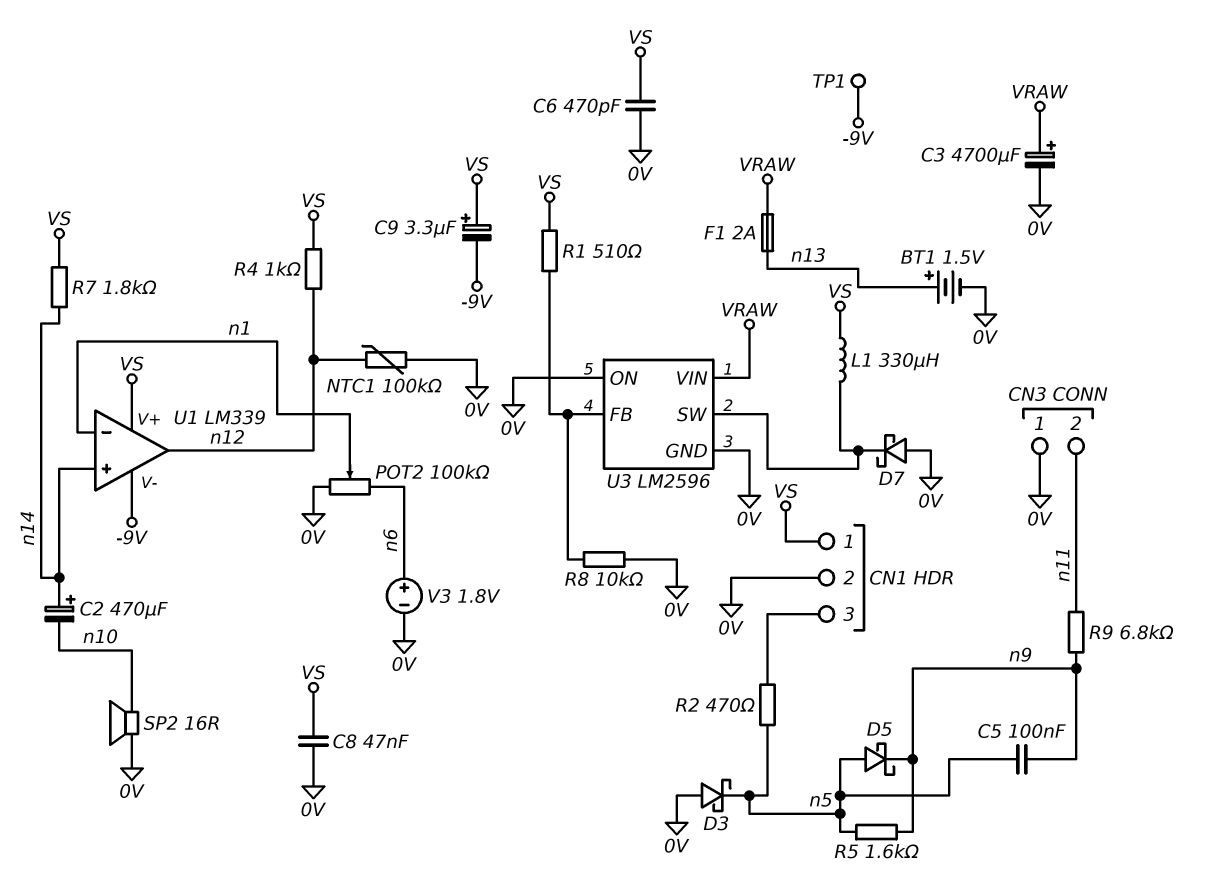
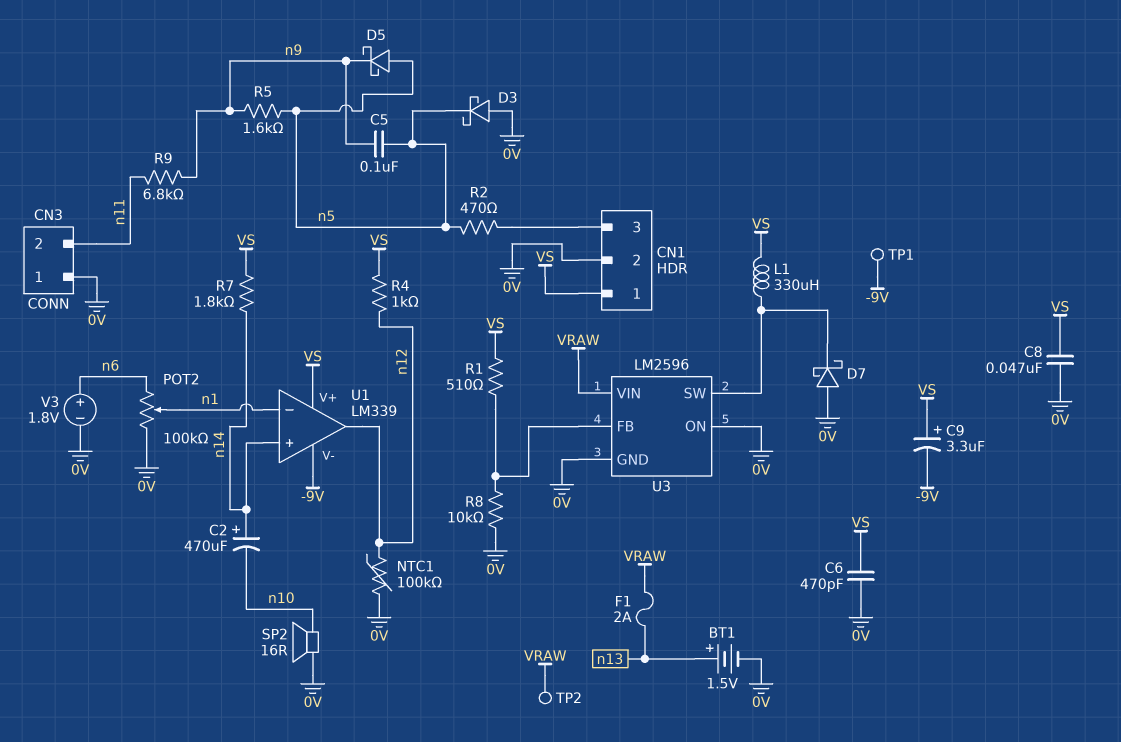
C3: 4700uF (plus VRAW, minus 0V) -> none
TP2: none -> test point (VRAW)

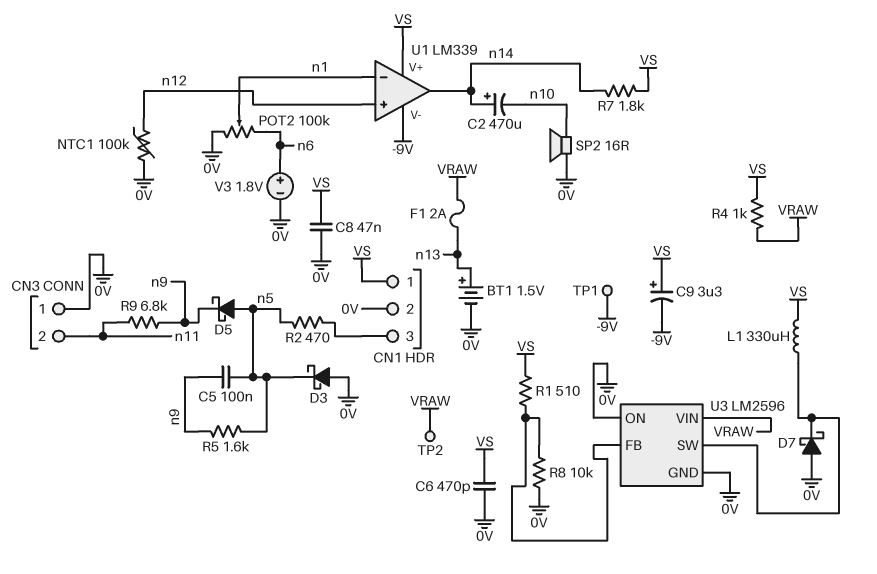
R4: 1k (VS, n12) -> 1k (VRAW, VS)
U1 pin in+: n14 -> n12
U1 pin out: n12 -> n14

